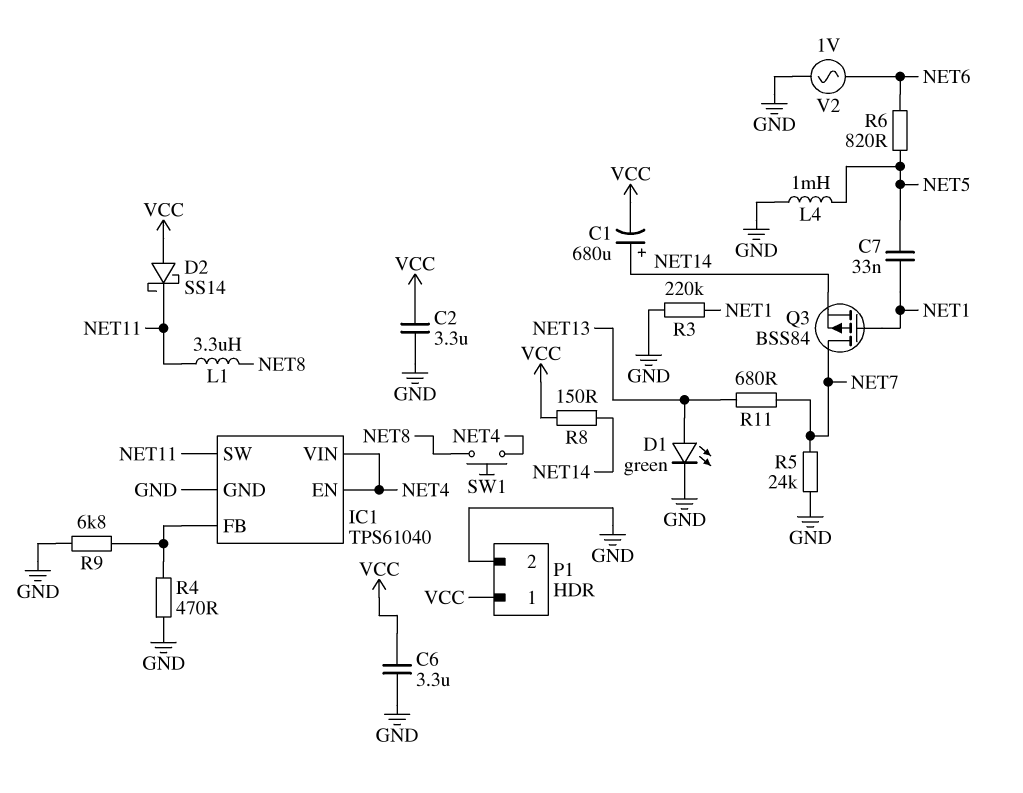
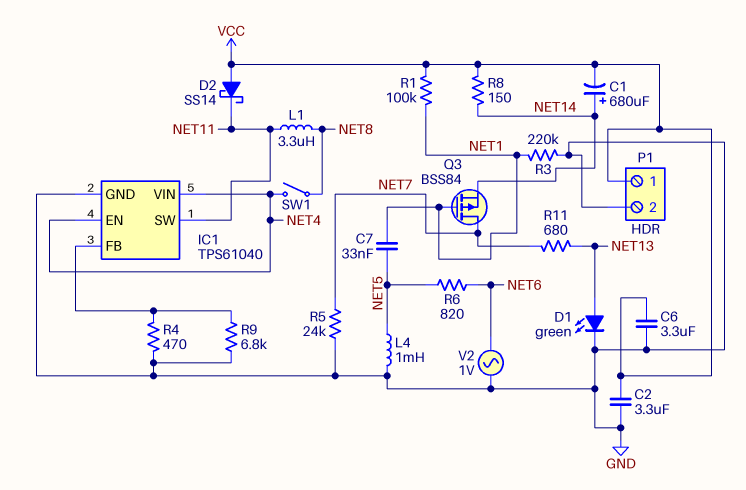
R1: none -> 100k (NET1, VCC)
SW1: button (NET4, NET8) -> switch (NET4, NET8)

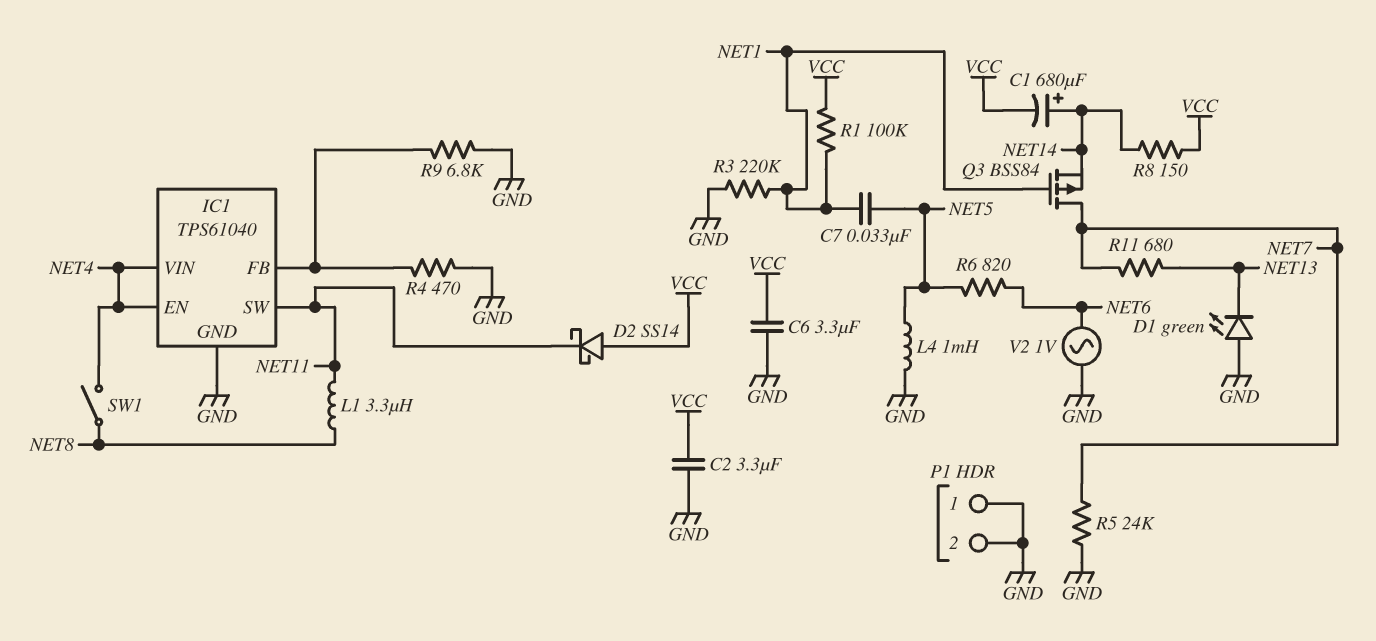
D1: LED green (A NET13, K GND) -> LED green (A GND, K NET13)
P1 pin 1: VCC -> GND

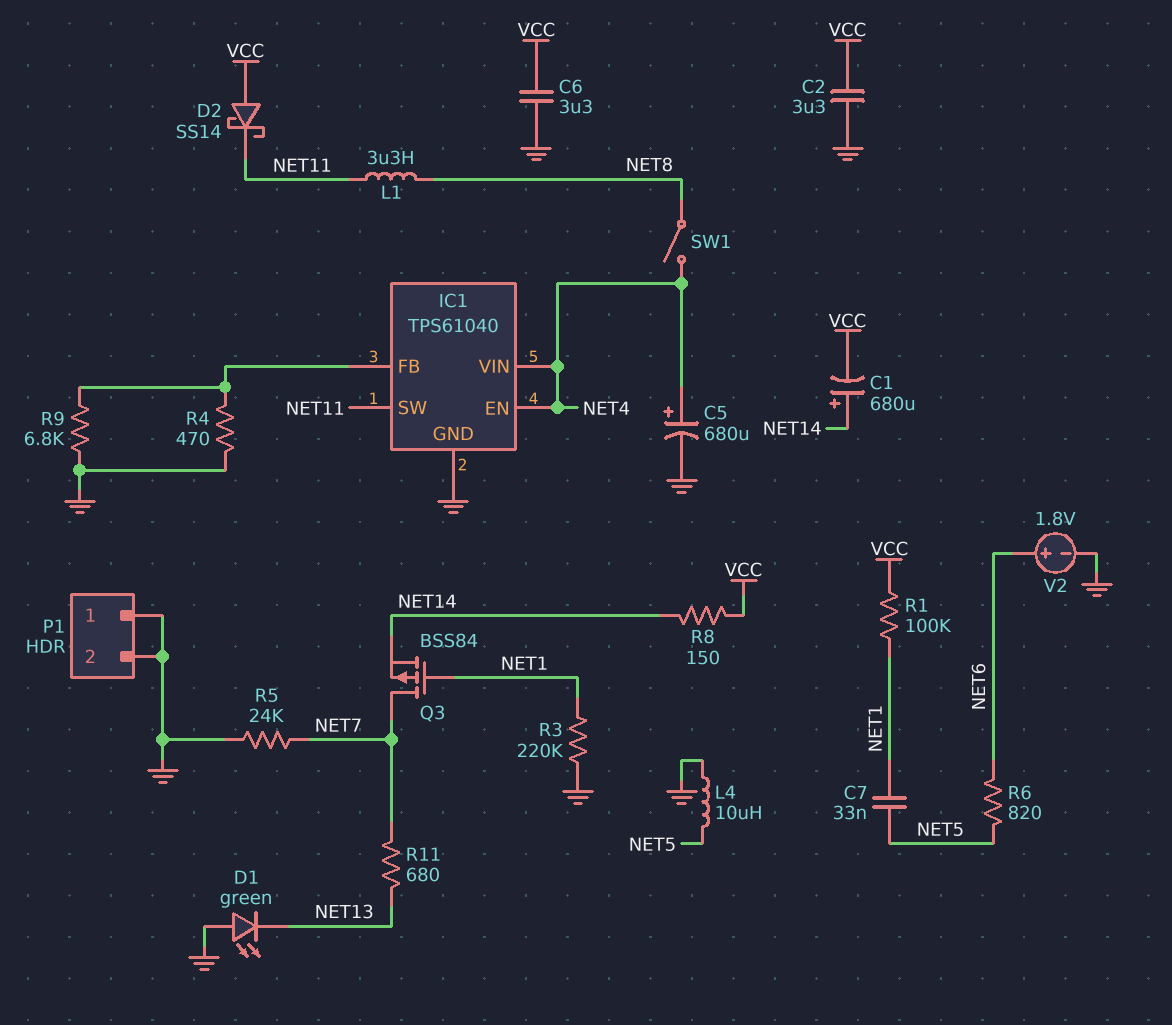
C5: none -> 680uF (plus NET4, minus GND)
L4: 1mH (GND, NET5) -> 10uH (GND, NET5)
V2: AC 1V (GND, NET6) -> 1.8V (plus NET6, minus GND)

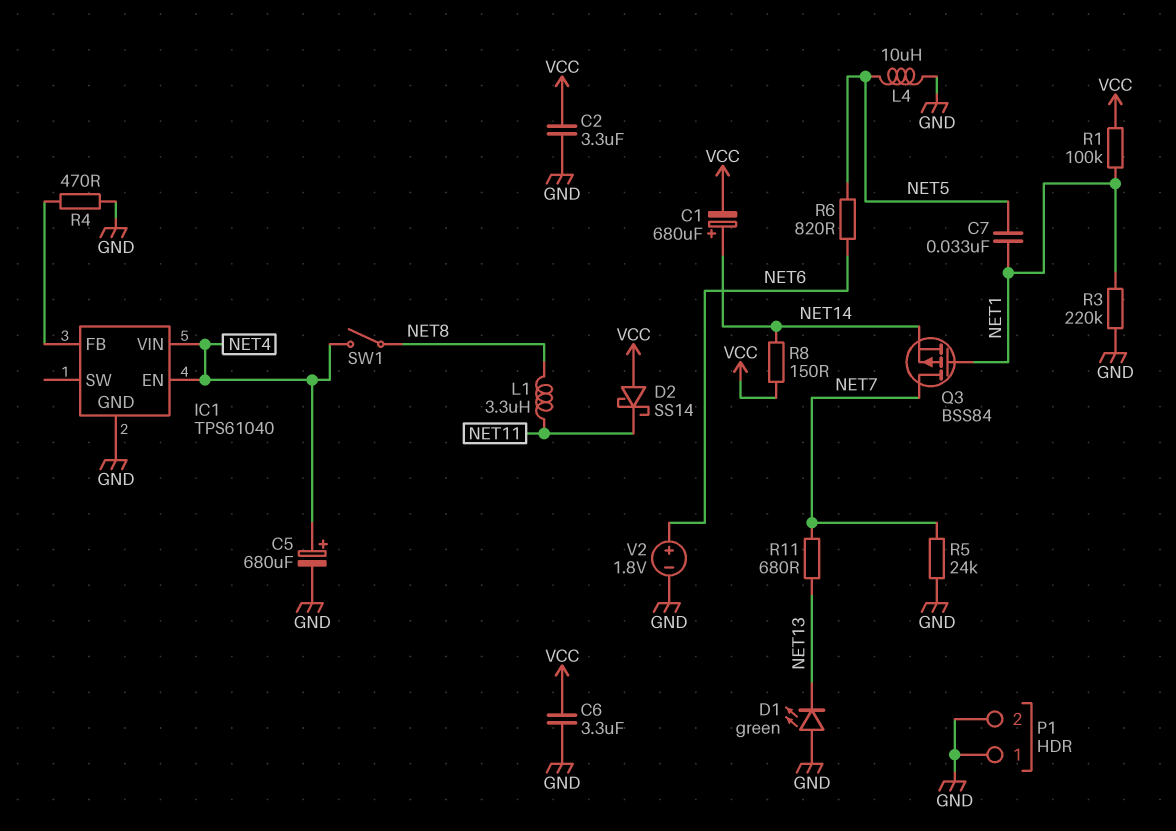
IC1 pin SW: NET11 -> none
R9: 6.8k (GND, IC1/FB) -> none

